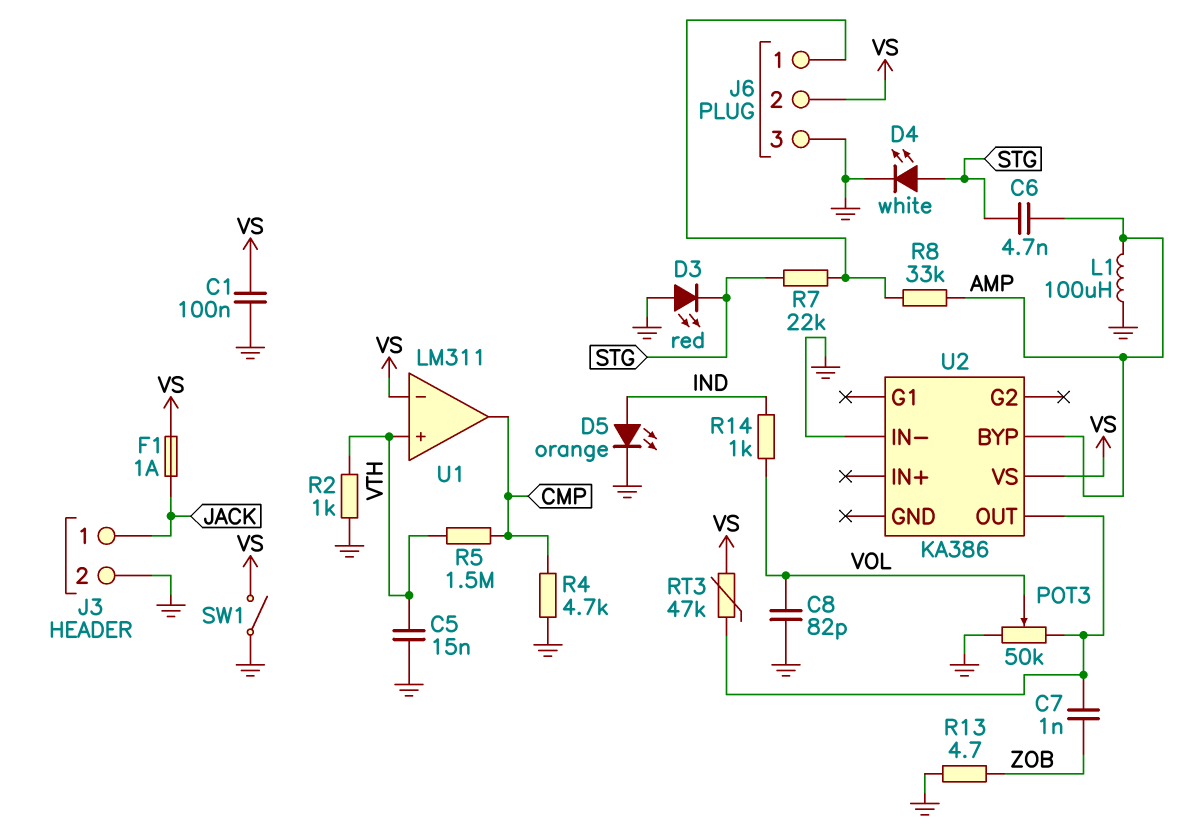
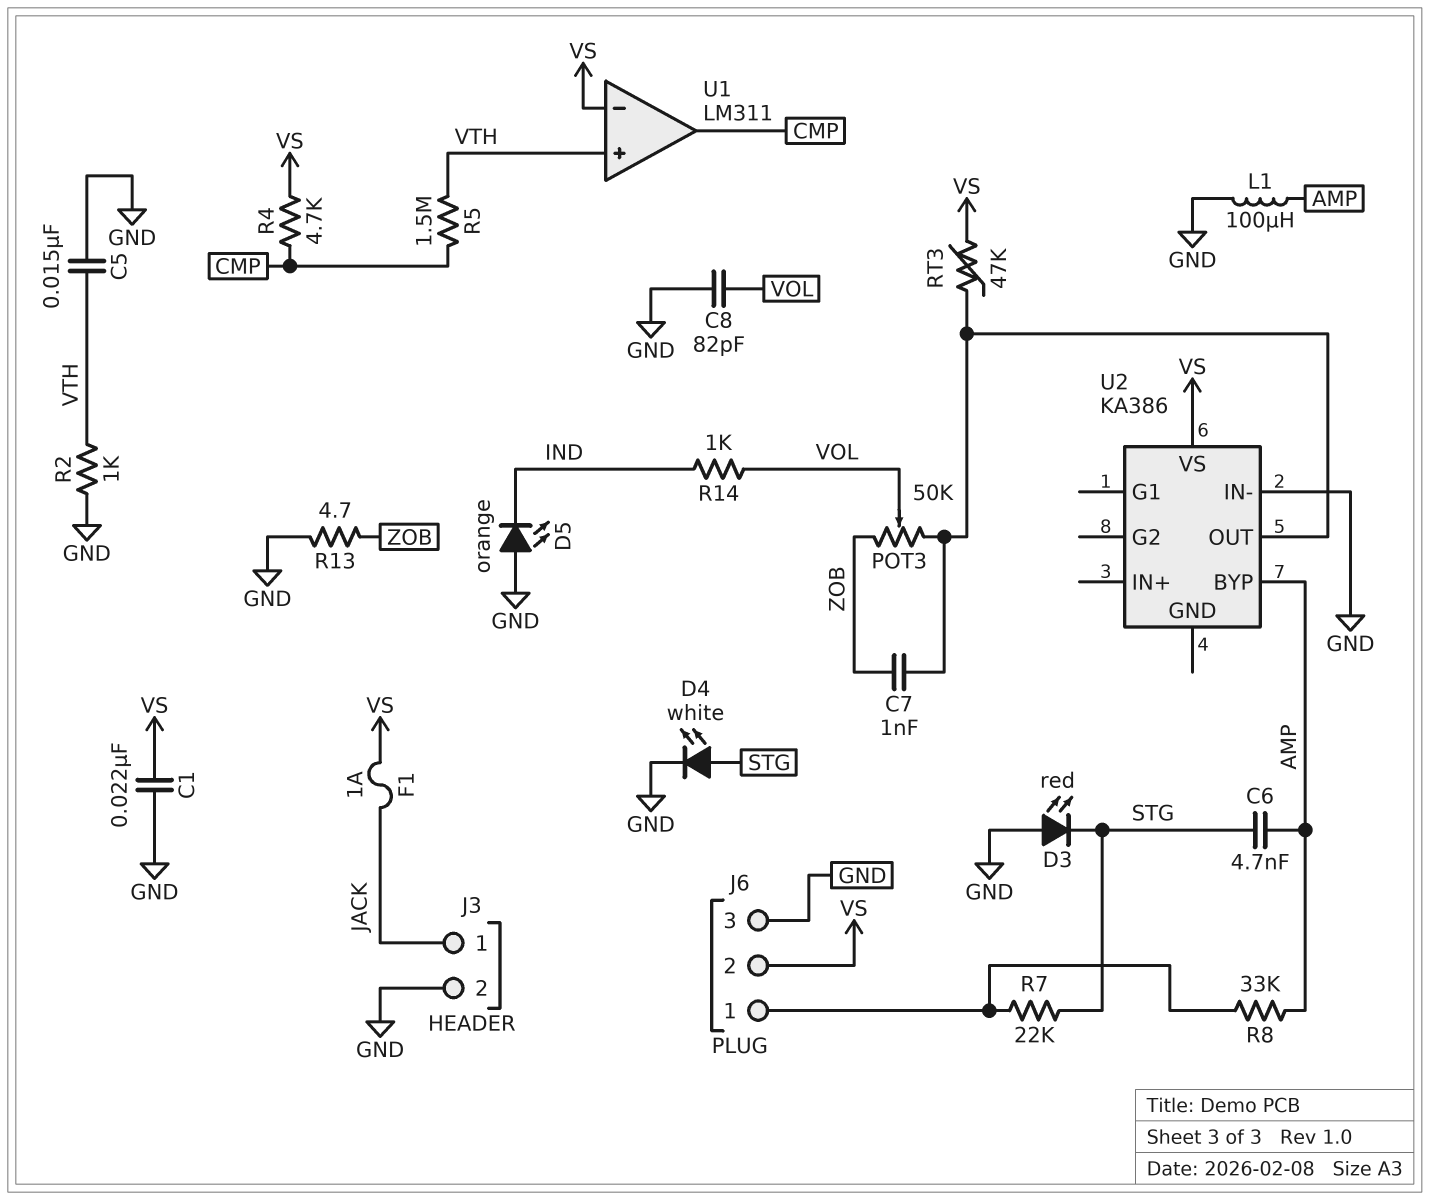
C1: 100nF (GND, VS) -> 22nF (GND, VS)
D5: LED orange (A IND, K GND) -> LED orange (A GND, K IND)
POT3: 50k (GND, U2/OUT, wiper VOL) -> 50k (U2/OUT, ZOB, wiper VOL)
R4: 4.7k (CMP, GND) -> 4.7k (CMP, VS)
SW1: switch (GND, VS) -> none

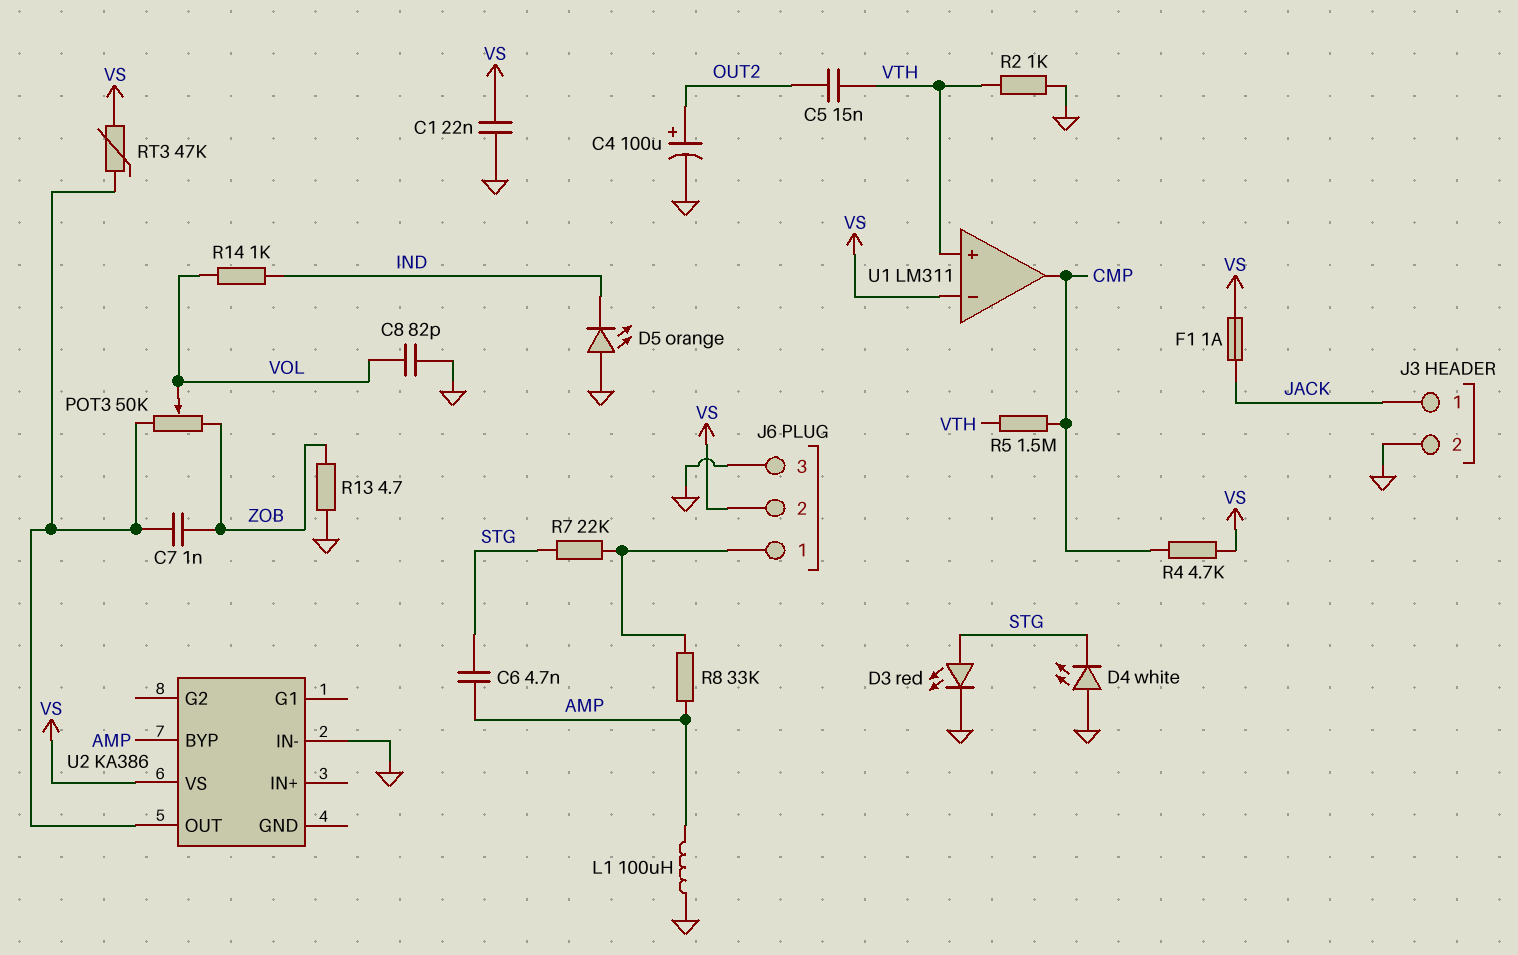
C4: none -> 100uF (plus OUT2, minus GND)
C5: 15nF (GND, VTH) -> 15nF (OUT2, VTH)
D3: LED red (A GND, K STG) -> LED red (A STG, K GND)
D4: LED white (A STG, K GND) -> LED white (A GND, K STG)

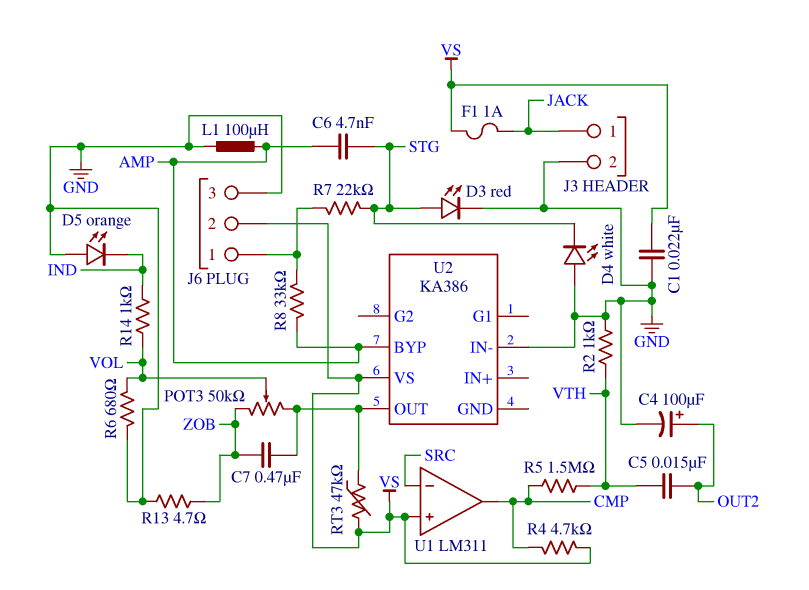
C7: 1nF (U2/OUT, ZOB) -> 470nF (U2/OUT, ZOB)
C8: 82pF (GND, VOL) -> none
R6: none -> 680 (GND, VOL)
U1 pin in+: VTH -> VS
U1 pin in-: VS -> SRC

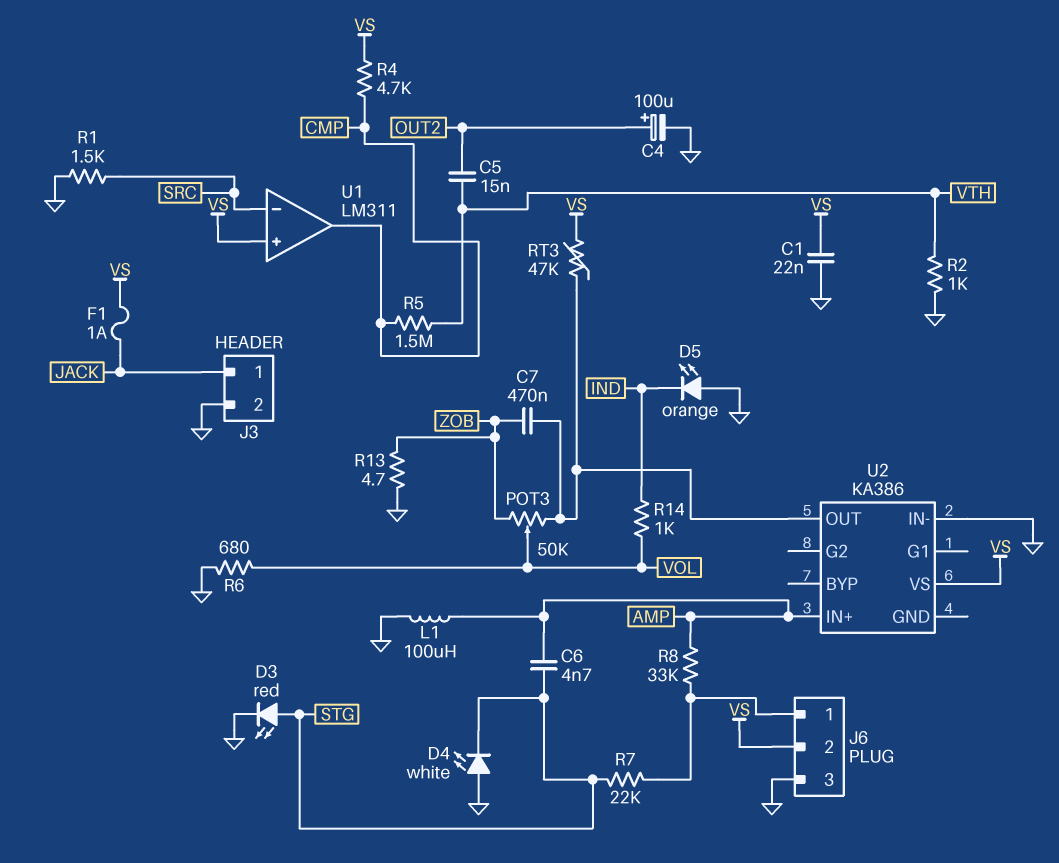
R1: none -> 1.5k (GND, SRC)
U2 pin BYP: AMP -> none
U2 pin IN+: none -> AMP

